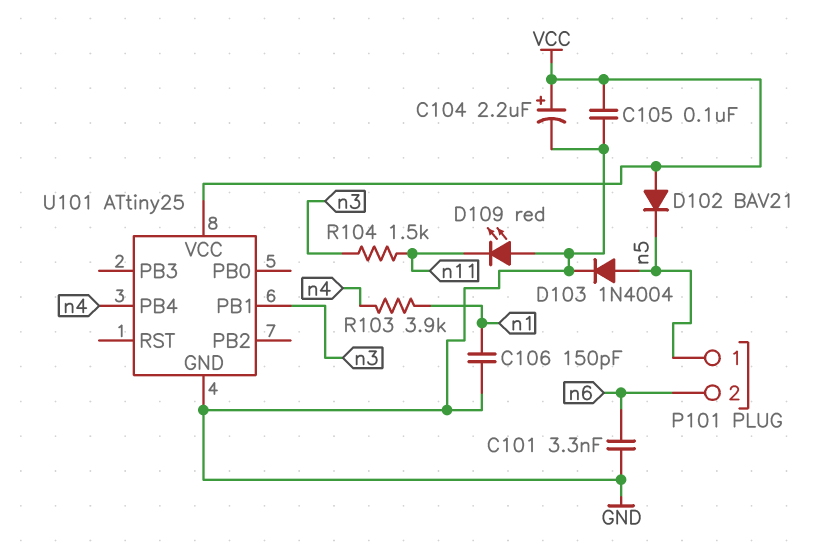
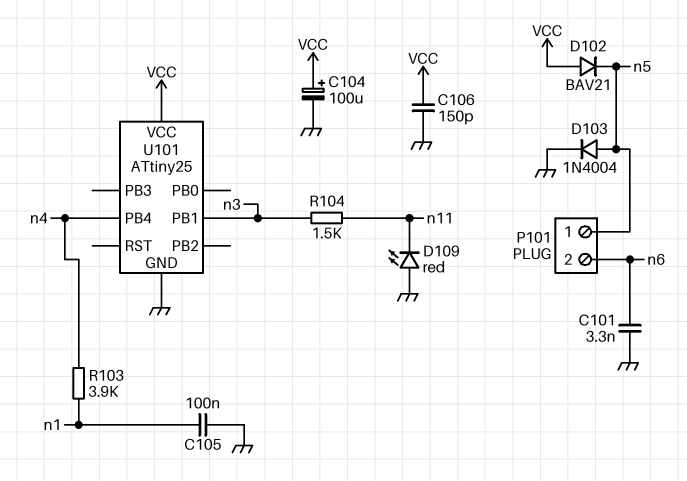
C104: 2.2uF (plus VCC, minus GND) -> 100uF (plus VCC, minus GND)
C105: 100nF (GND, VCC) -> 100nF (GND, n1)
C106: 150pF (GND, n1) -> 150pF (GND, VCC)

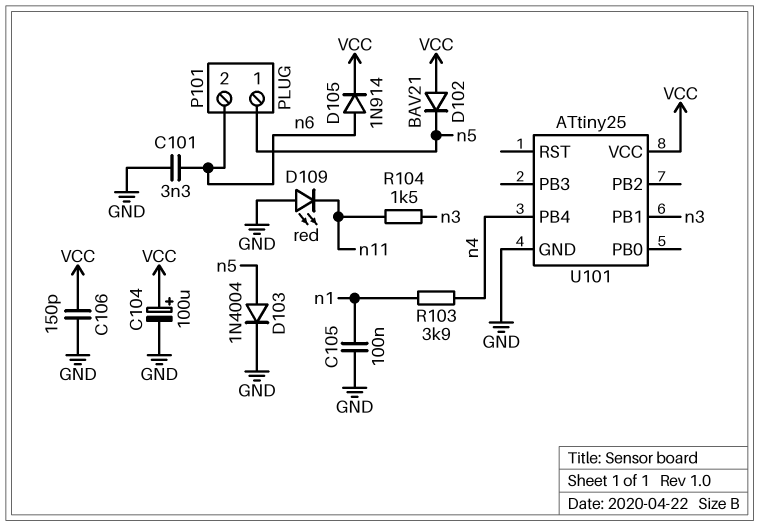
D105: none -> diode 1N914 (A n6, K VCC)

